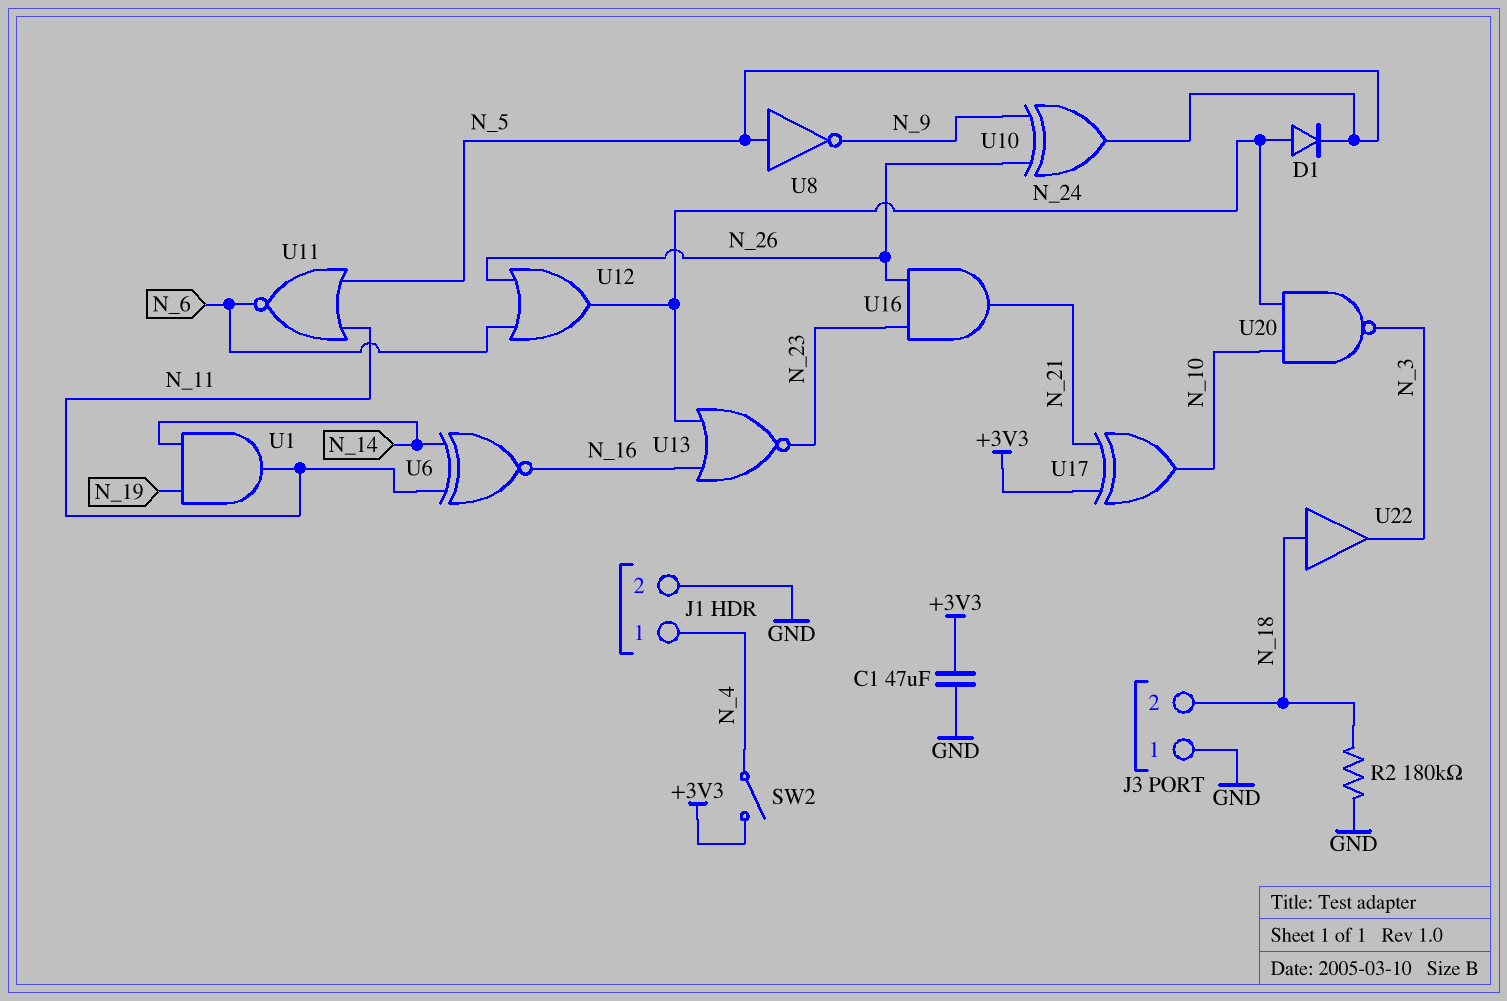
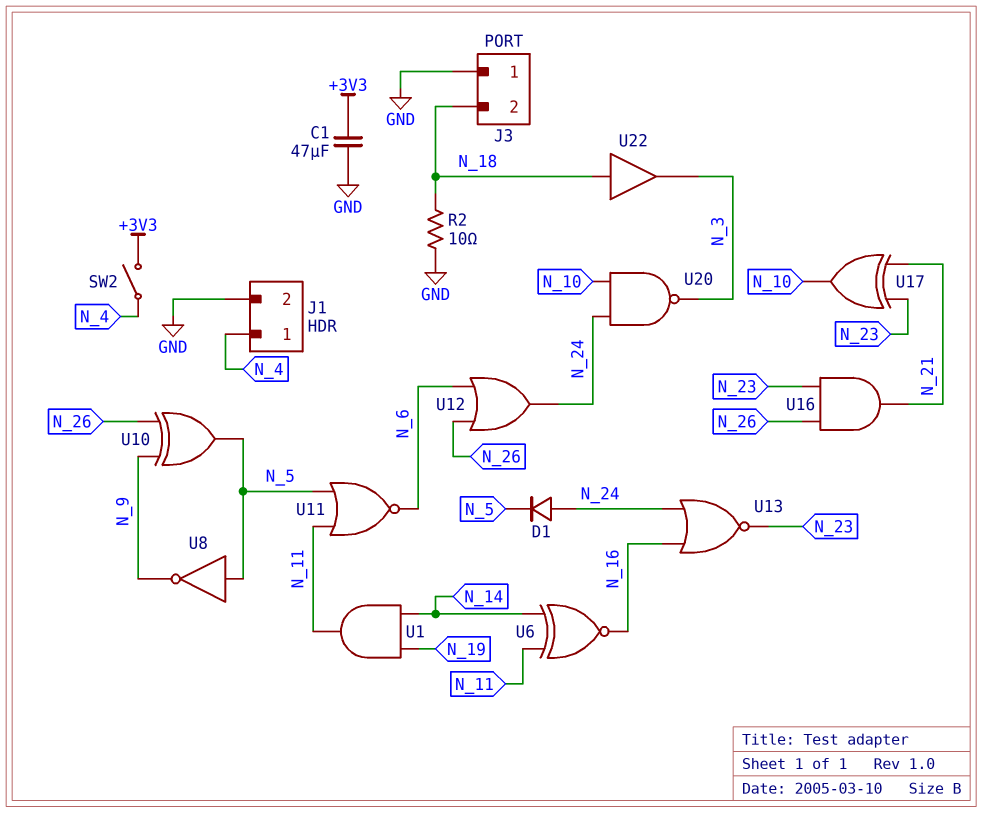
R2: 180k (GND, N_18) -> 10 (GND, N_18)
U17: XOR (in +3V3, in N_21, out N_10) -> XOR (in N_21, in N_23, out N_10)

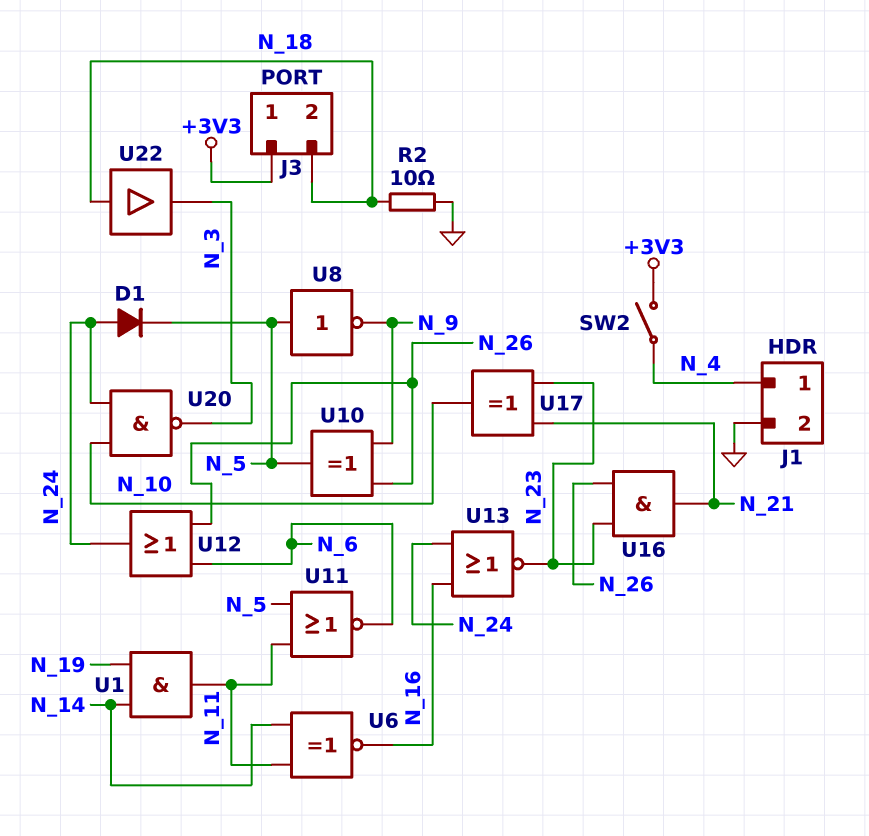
C1: 47uF (+3V3, GND) -> none
J3 pin 1: GND -> +3V3

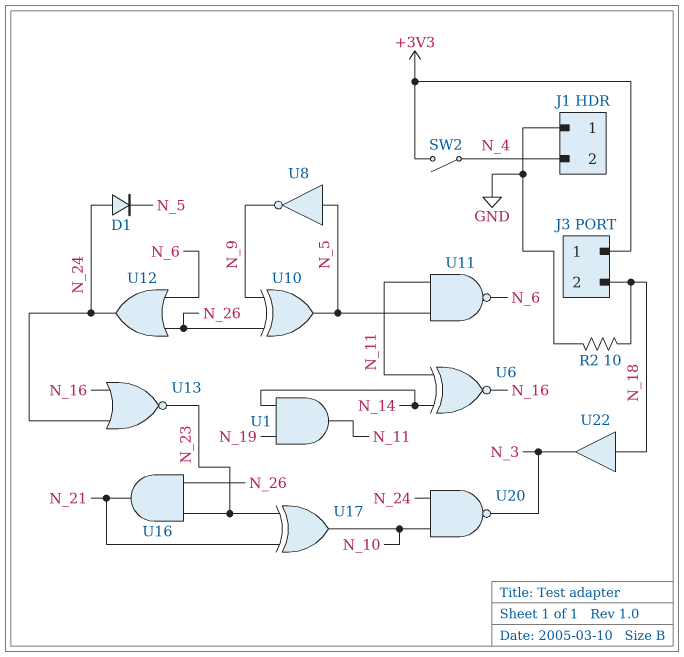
J1 pin 1: N_4 -> GND
J1 pin 2: GND -> N_4
U11: NOR (in N_5, in N_11, out N_6) -> NAND (in N_5, in N_11, out N_6)

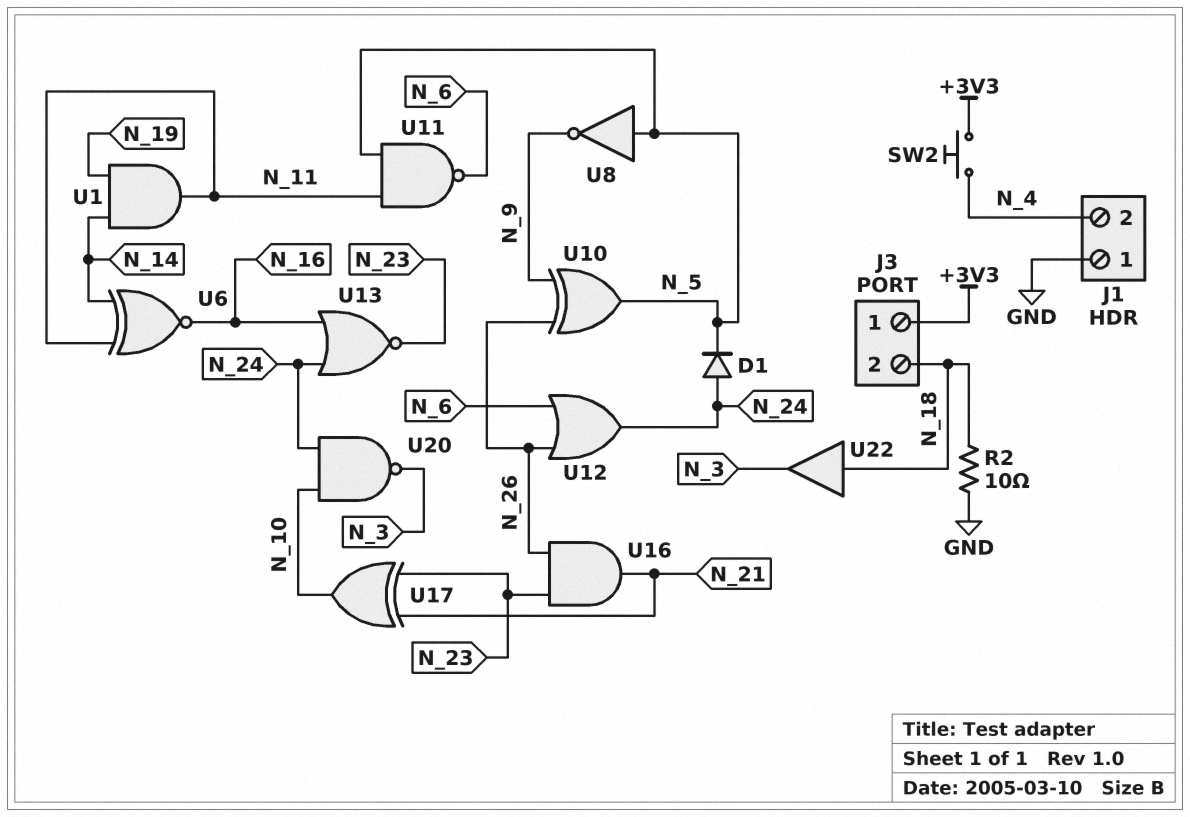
SW2: switch (+3V3, N_4) -> button (+3V3, N_4)

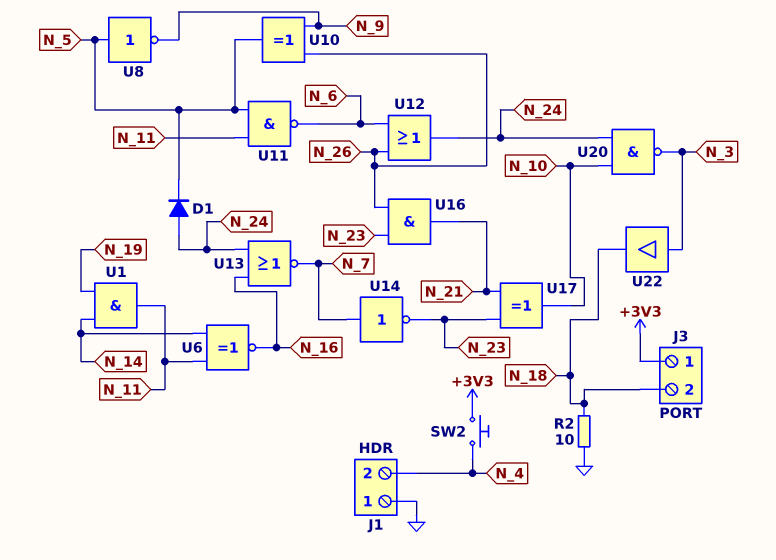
U13: NOR (in N_16, in N_24, out N_23) -> NOR (in N_16, in N_24, out N_7)
U14: none -> NOT (in N_7, out N_23)
U22: buffer (in N_18, out N_3) -> buffer (in N_3, out N_18)

